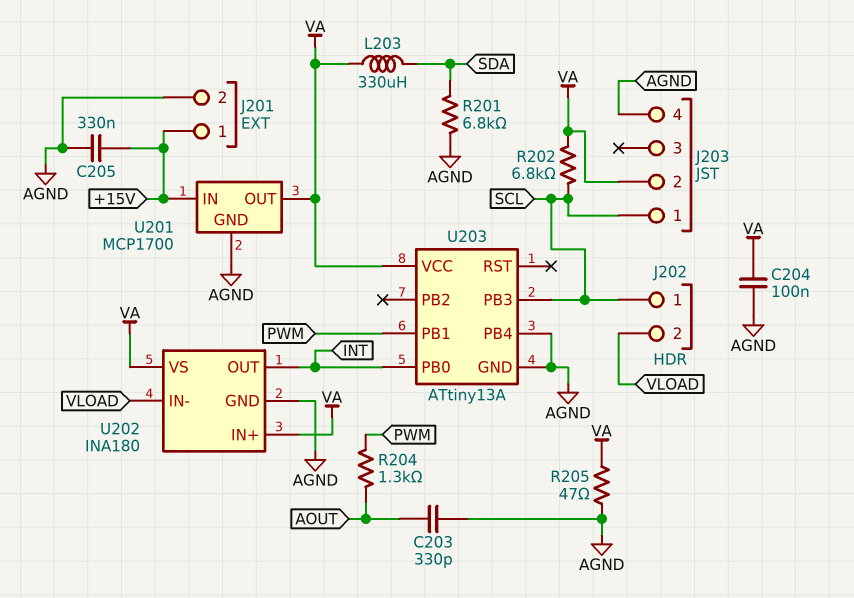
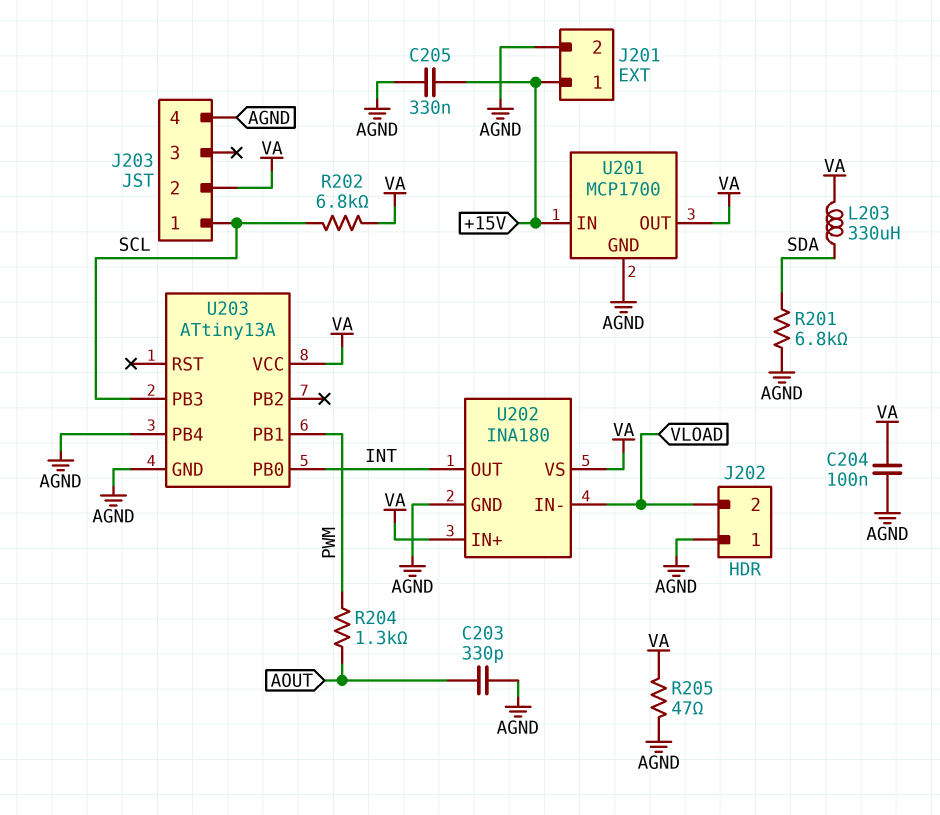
J202 pin 1: SCL -> AGND

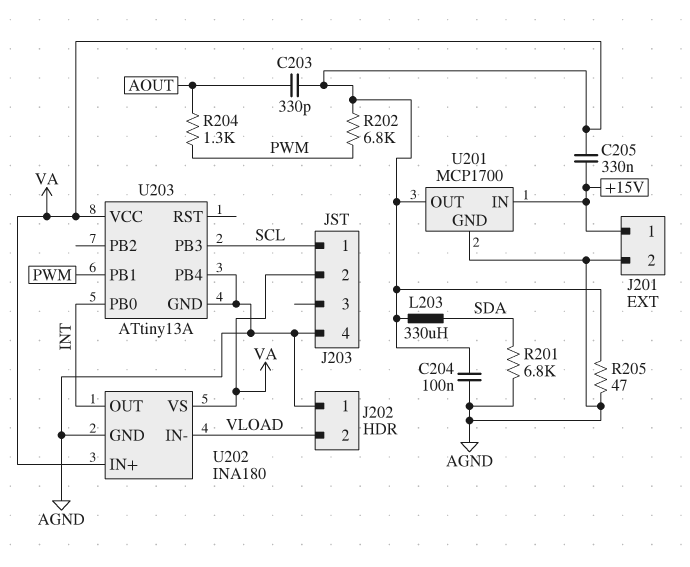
C203: 330pF (AGND, AOUT) -> 330pF (AOUT, VA)
C205: 330nF (+15V, AGND) -> 330nF (+15V, VA)
R202: 6.8k (SCL, VA) -> 6.8k (PWM, VA)

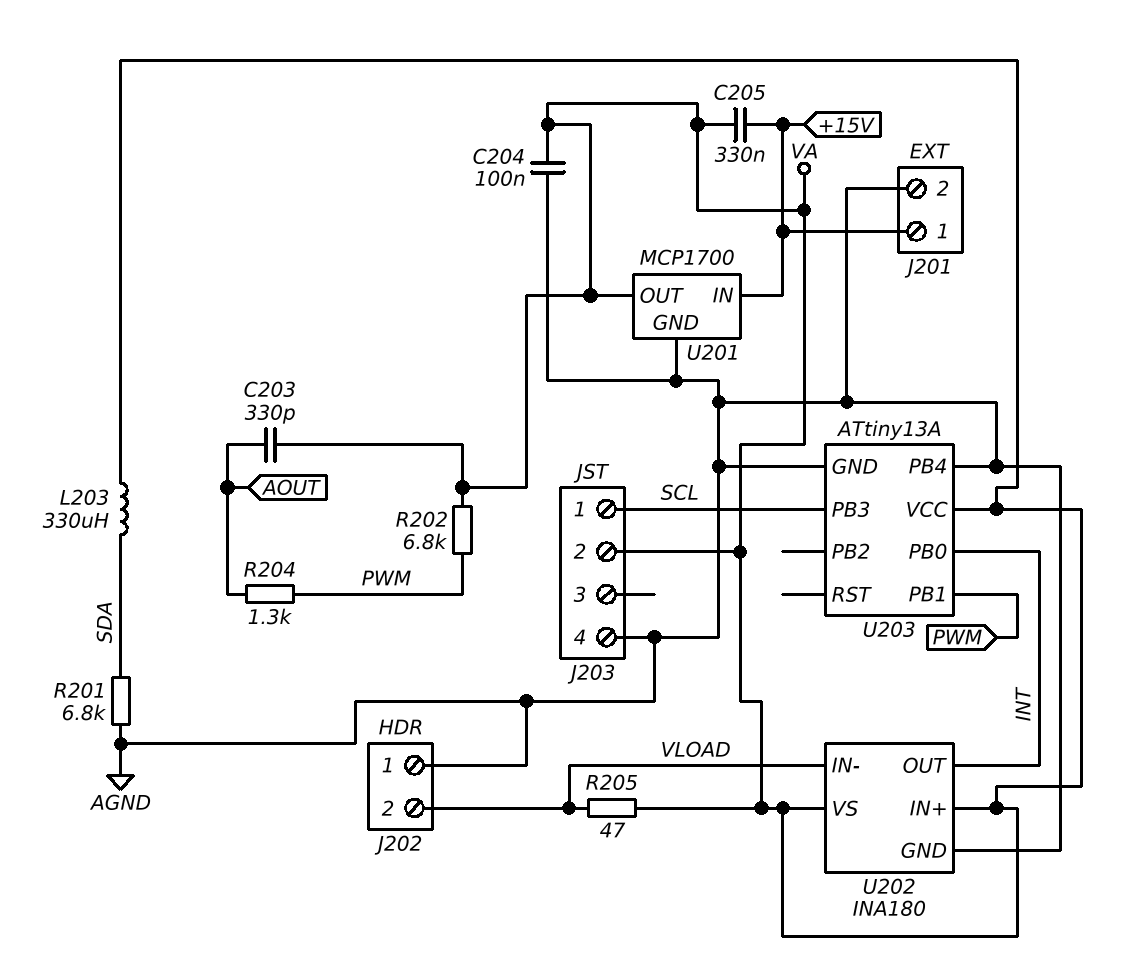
R205: 47 (AGND, VA) -> 47 (VA, VLOAD)

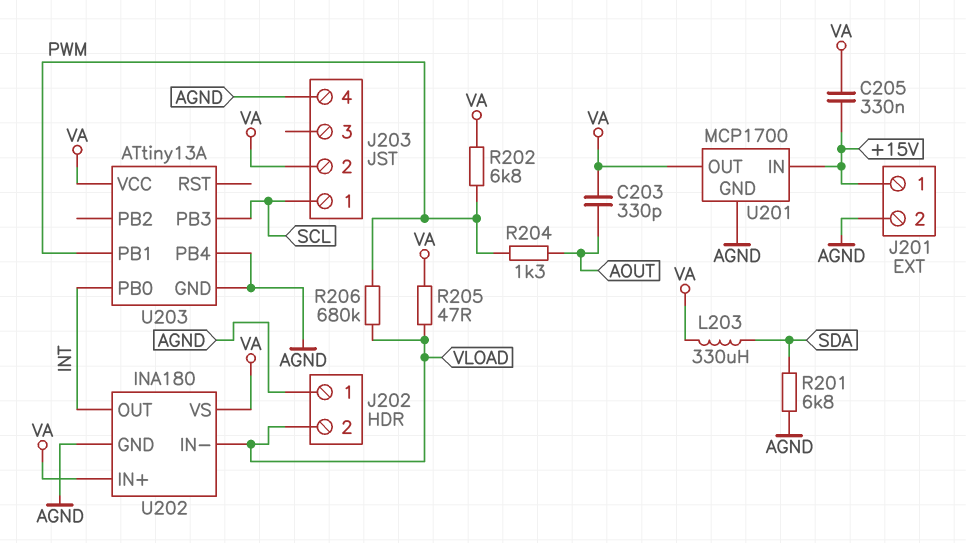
C204: 100nF (AGND, VA) -> none
R206: none -> 680k (PWM, VLOAD)

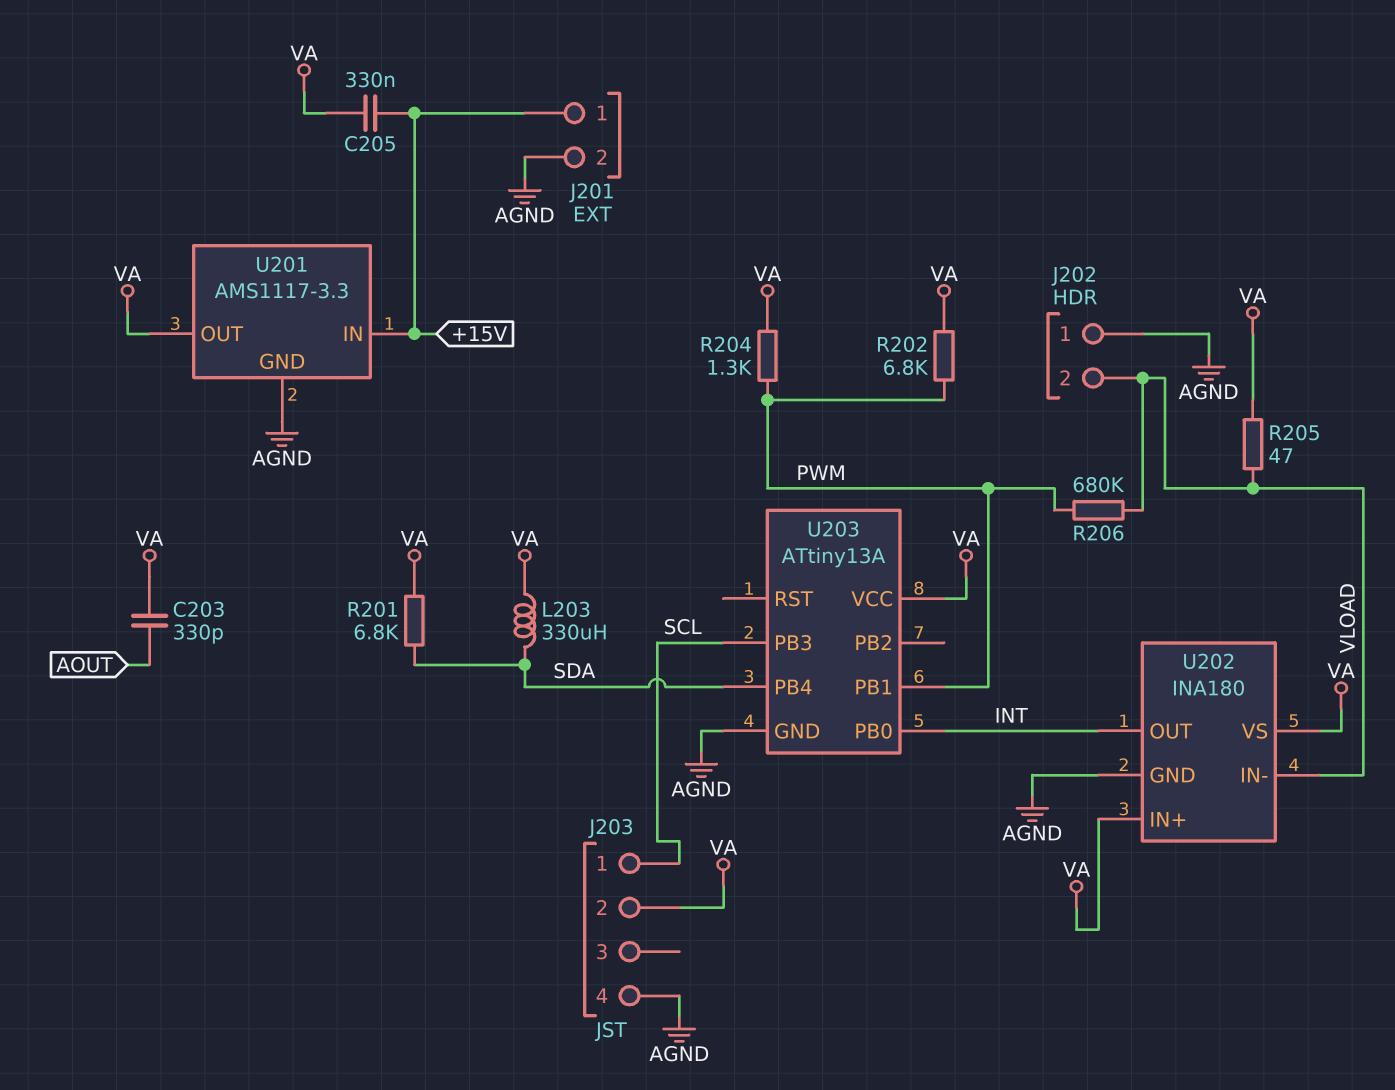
R201: 6.8k (AGND, SDA) -> 6.8k (SDA, VA)
R204: 1.3k (AOUT, PWM) -> 1.3k (PWM, VA)
U201: MCP1700 -> AMS1117-3.3
U203 pin PB4: AGND -> SDA

